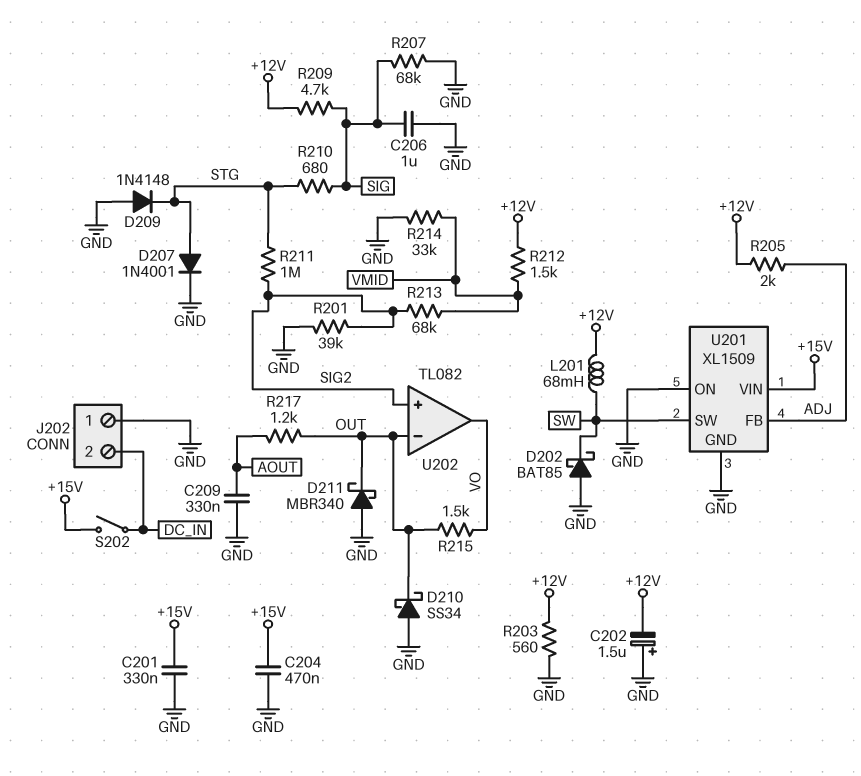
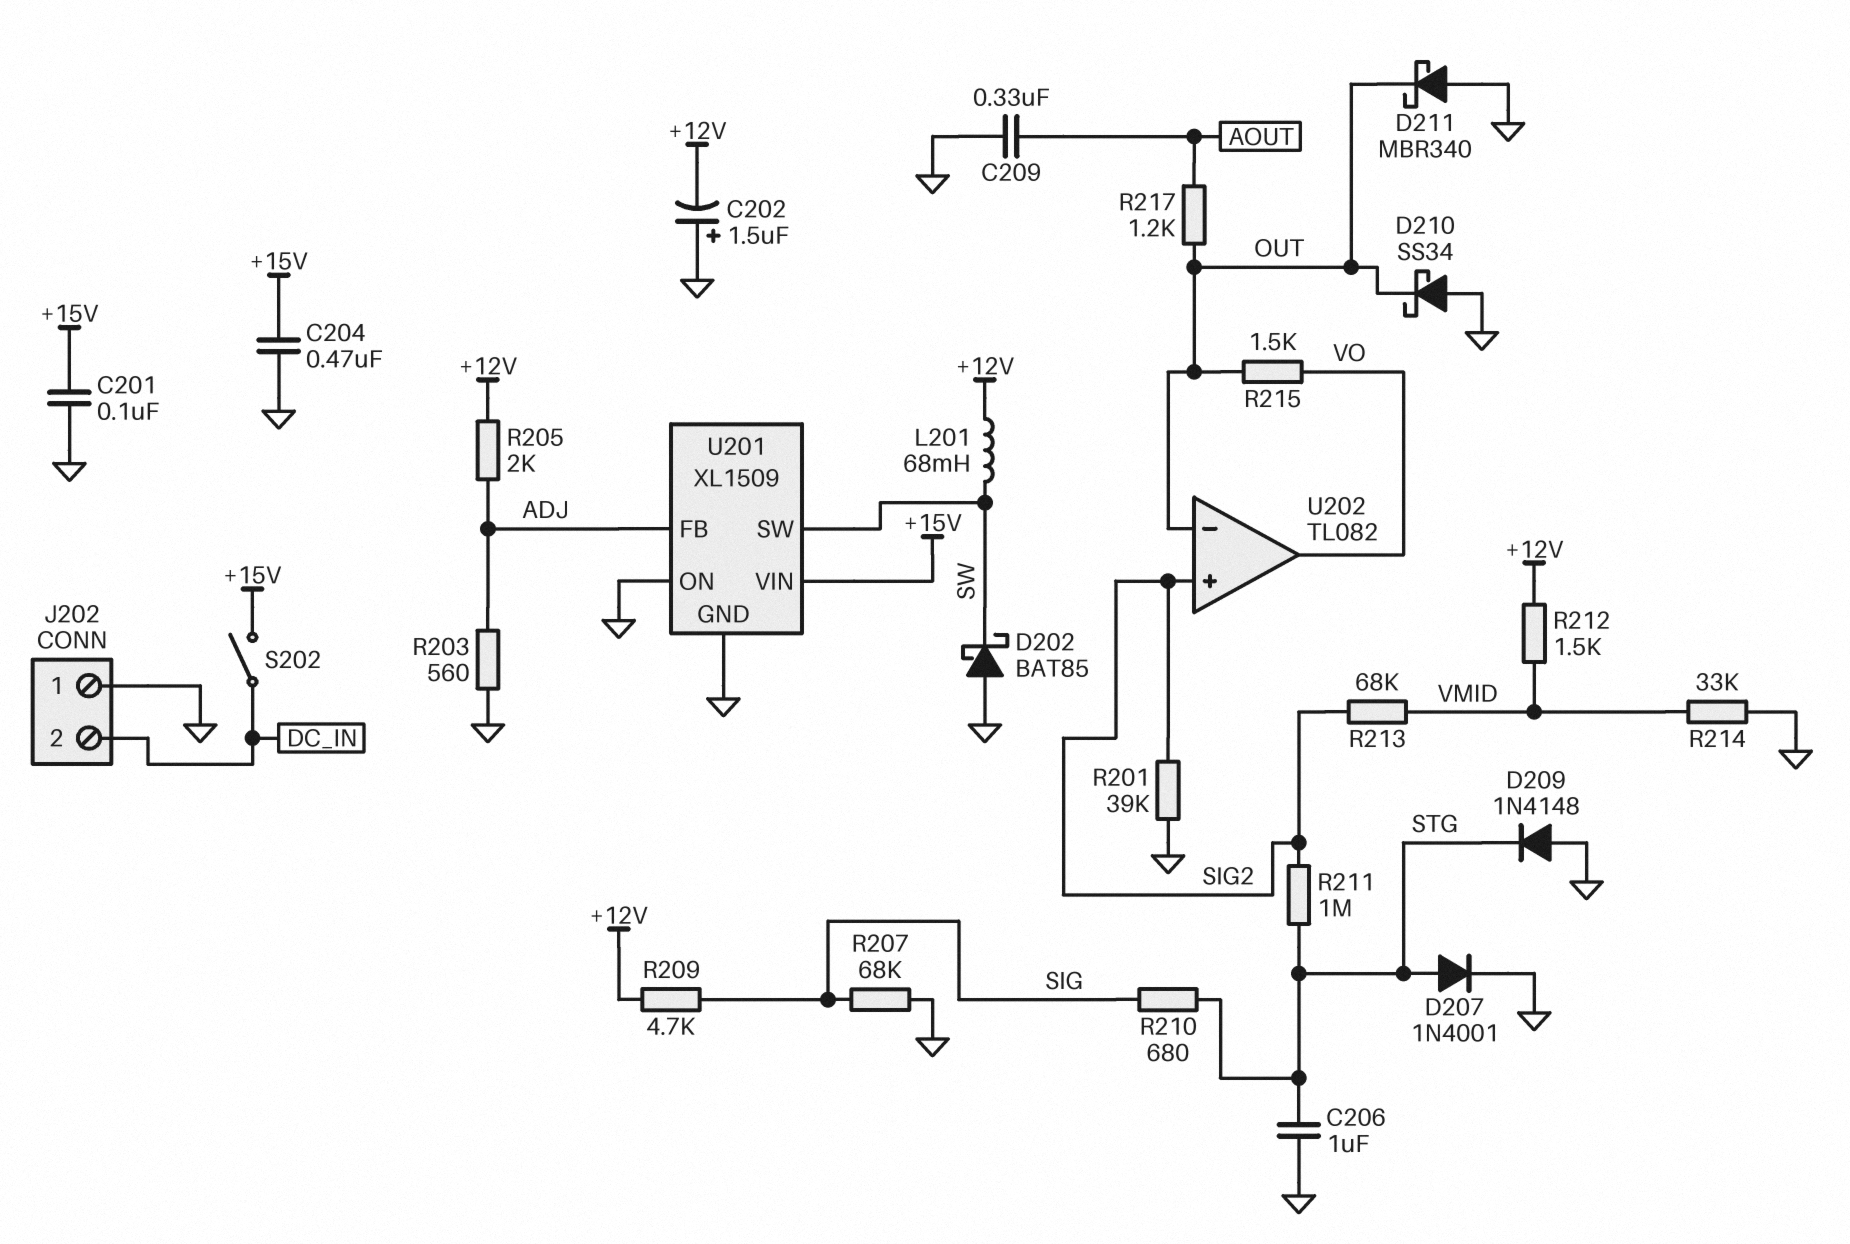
C201: 330nF (+15V, GND) -> 100nF (+15V, GND)
C206: 1uF (GND, SIG) -> 1uF (GND, STG)
R203: 560 (+12V, GND) -> 560 (ADJ, GND)

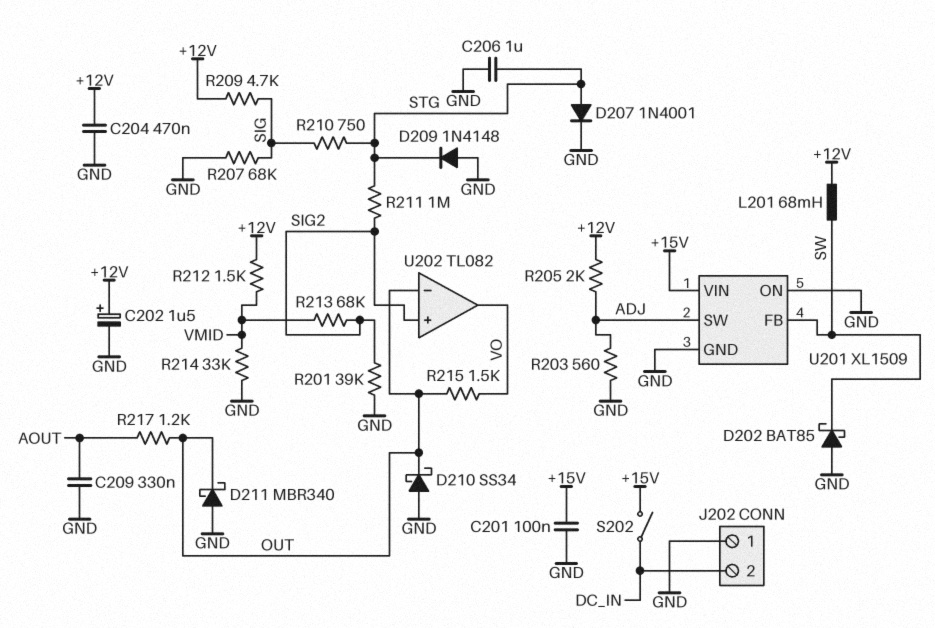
C202: 1.5uF (plus GND, minus +12V) -> 1.5uF (plus +12V, minus GND)
C204: 470nF (+15V, GND) -> 470nF (+12V, GND)
R210: 680 (SIG, STG) -> 750 (SIG, STG)
U201 pin FB: ADJ -> SW
U201 pin SW: SW -> ADJ

